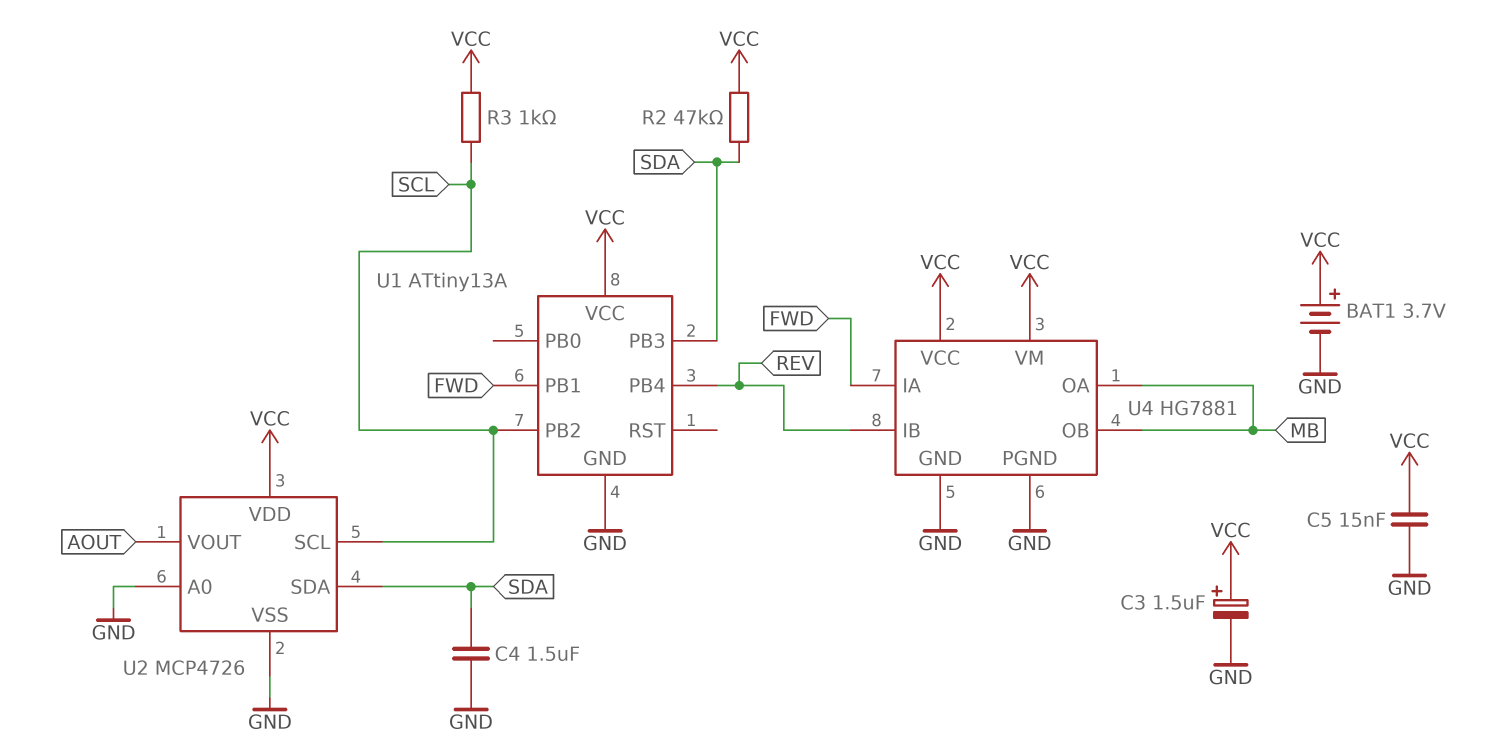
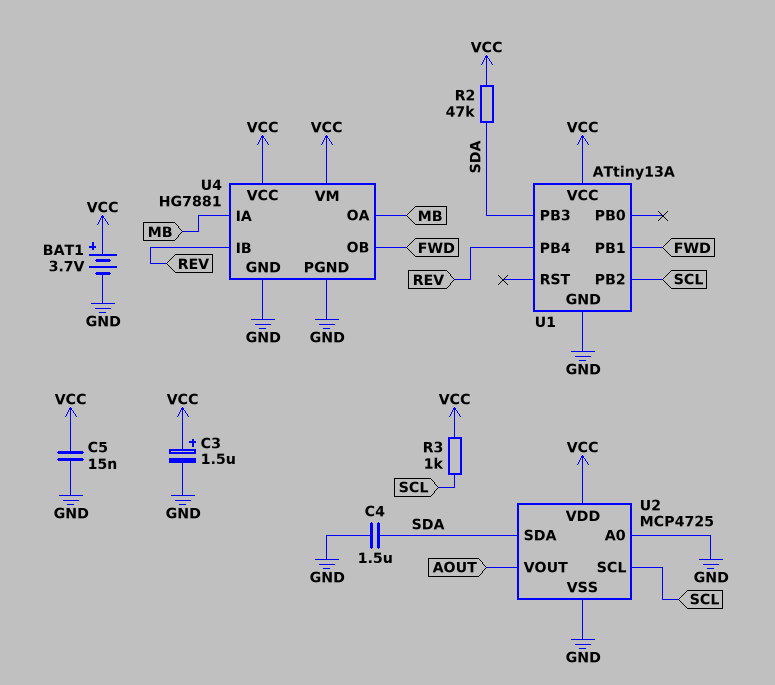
U2: MCP4726 -> MCP4725
U4 pin IA: FWD -> MB
U4 pin OB: MB -> FWD

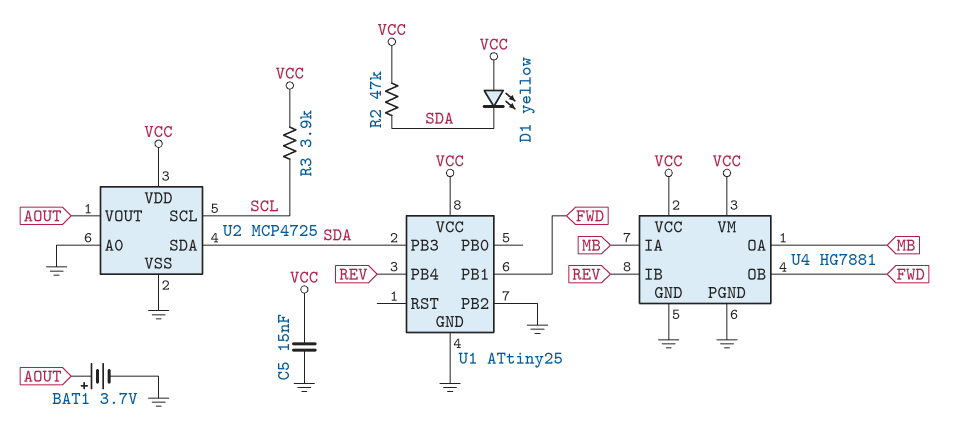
BAT1: 3.7V (plus VCC, minus GND) -> 3.7V (plus AOUT, minus GND)
C3: 1.5uF (plus VCC, minus GND) -> none
C4: 1.5uF (GND, SDA) -> none
D1: none -> LED yellow (A VCC, K SDA)
R3: 1k (SCL, VCC) -> 3.9k (SCL, VCC)
U1: ATtiny13A -> ATtiny25
U1 pin PB2: SCL -> GND

